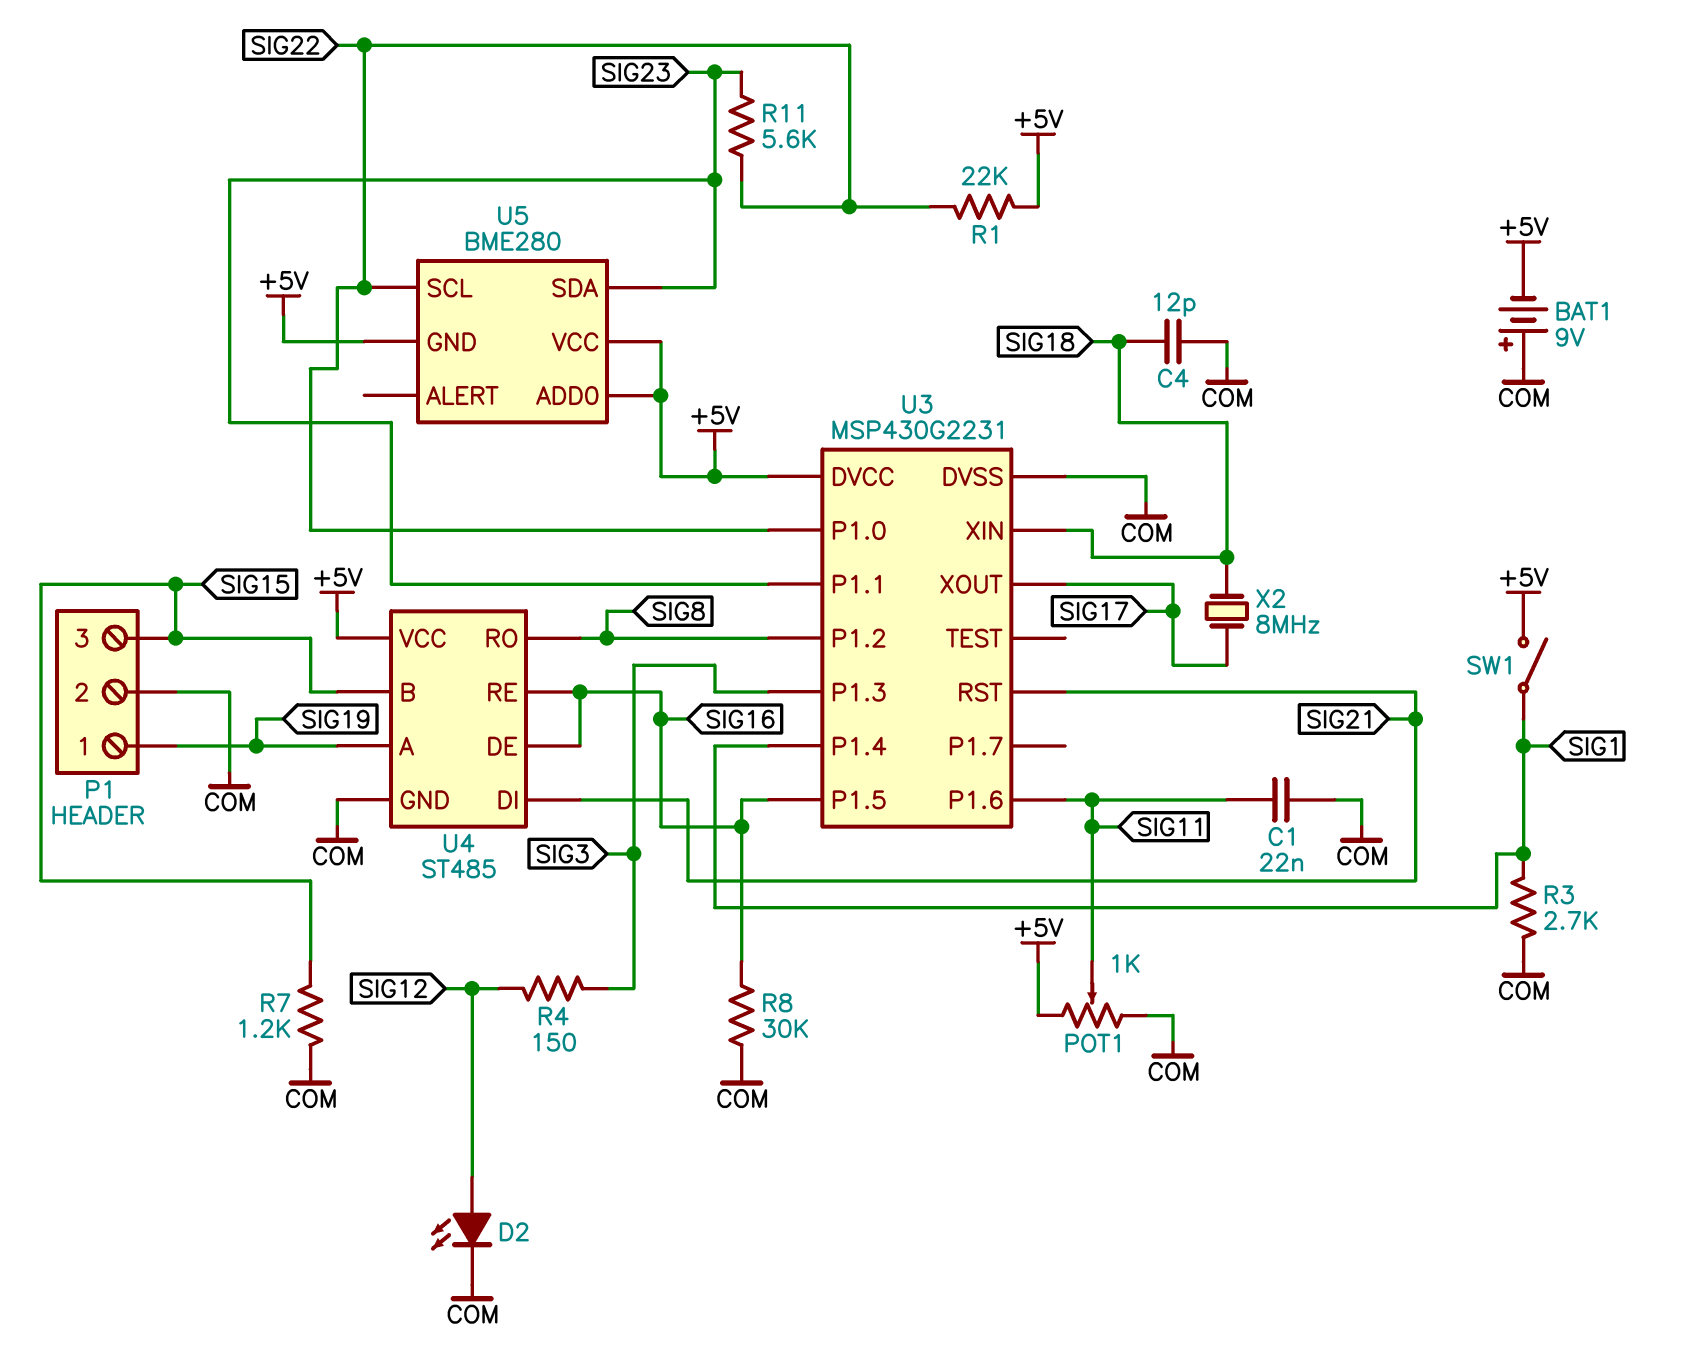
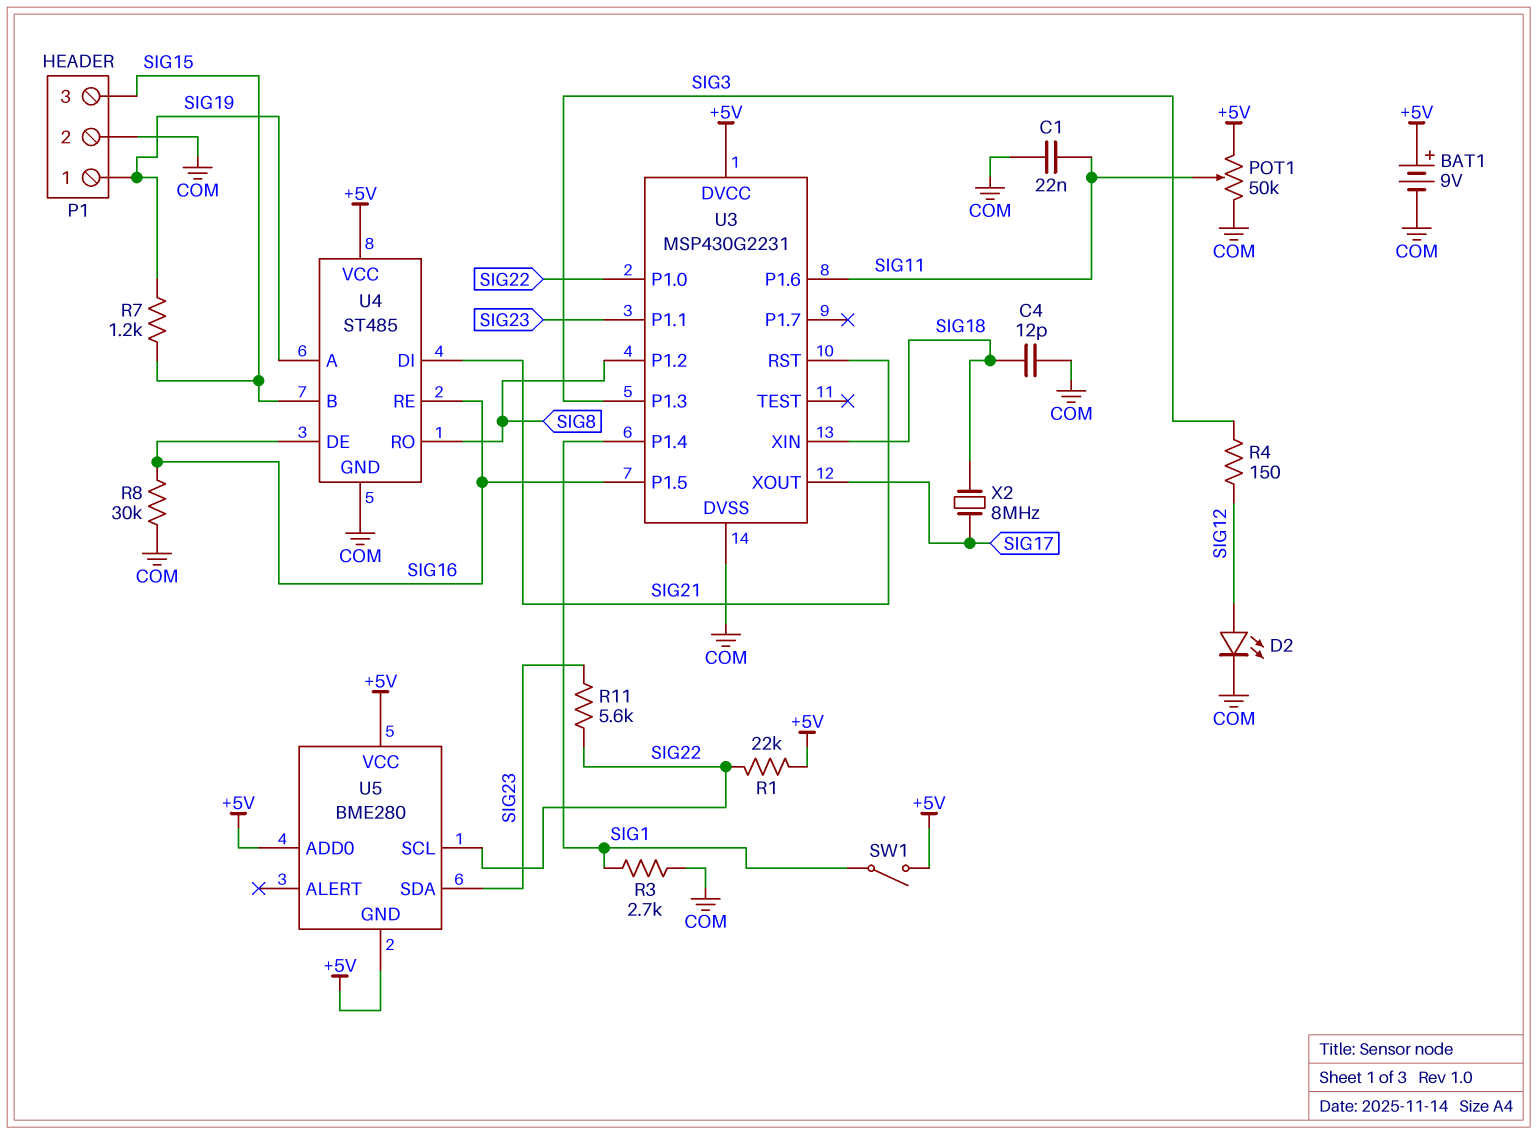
BAT1: 9V (plus COM, minus +5V) -> 9V (plus +5V, minus COM)
POT1: 1k (+5V, COM, wiper SIG11) -> 50k (+5V, COM, wiper SIG11)
R7: 1.2k (COM, SIG15) -> 1.2k (SIG15, SIG19)

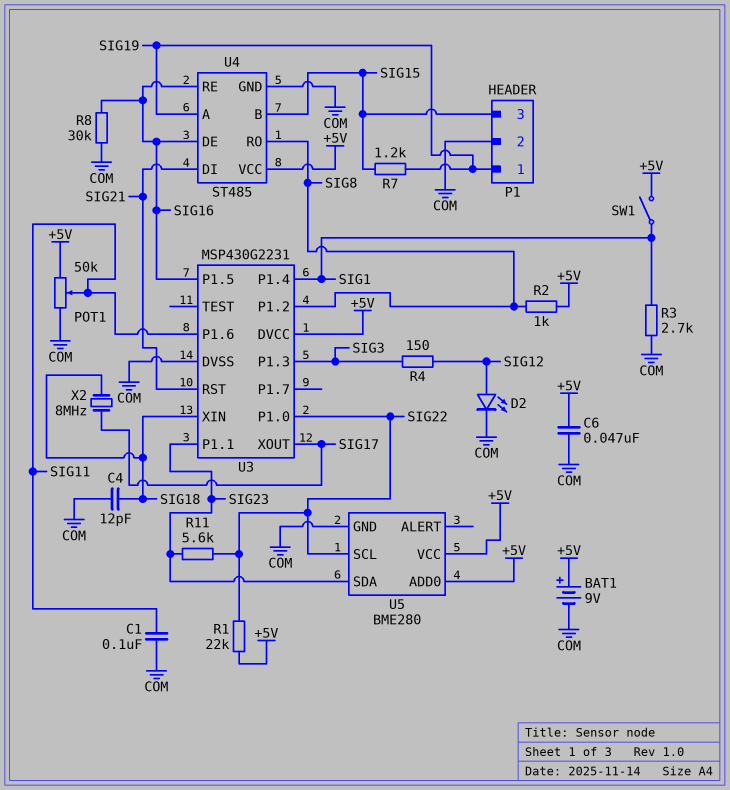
C1: 22nF (COM, SIG11) -> 100nF (COM, SIG11)
C6: none -> 47nF (+5V, COM)
R2: none -> 1k (+5V, SIG8)
U5 pin GND: +5V -> COM

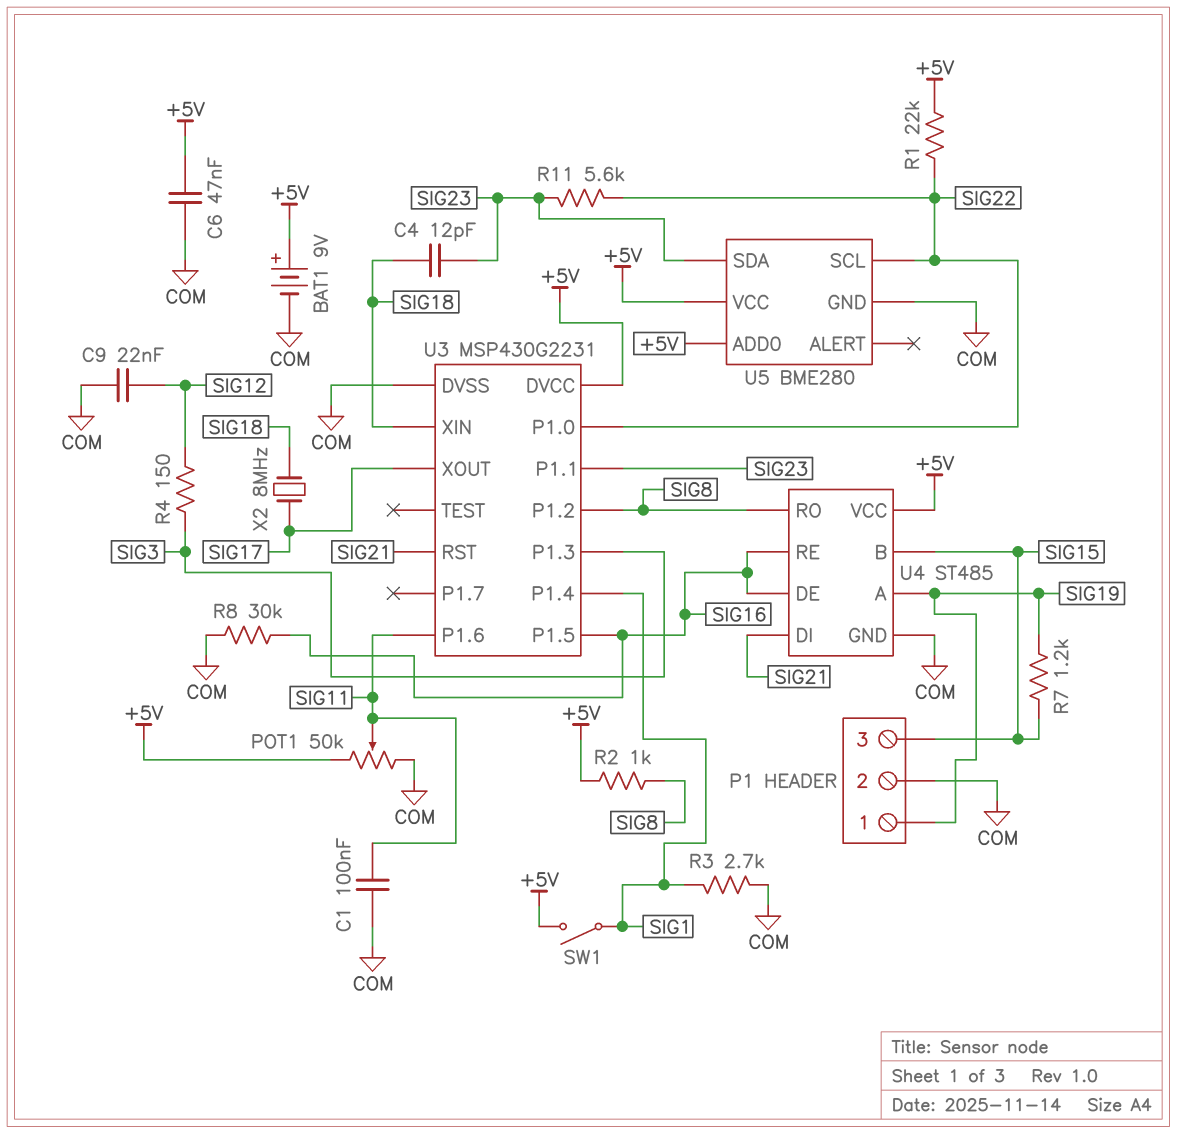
C4: 12pF (COM, SIG18) -> 12pF (SIG18, SIG23)
C9: none -> 22nF (COM, SIG12)
D2: LED (A SIG12, K COM) -> none

